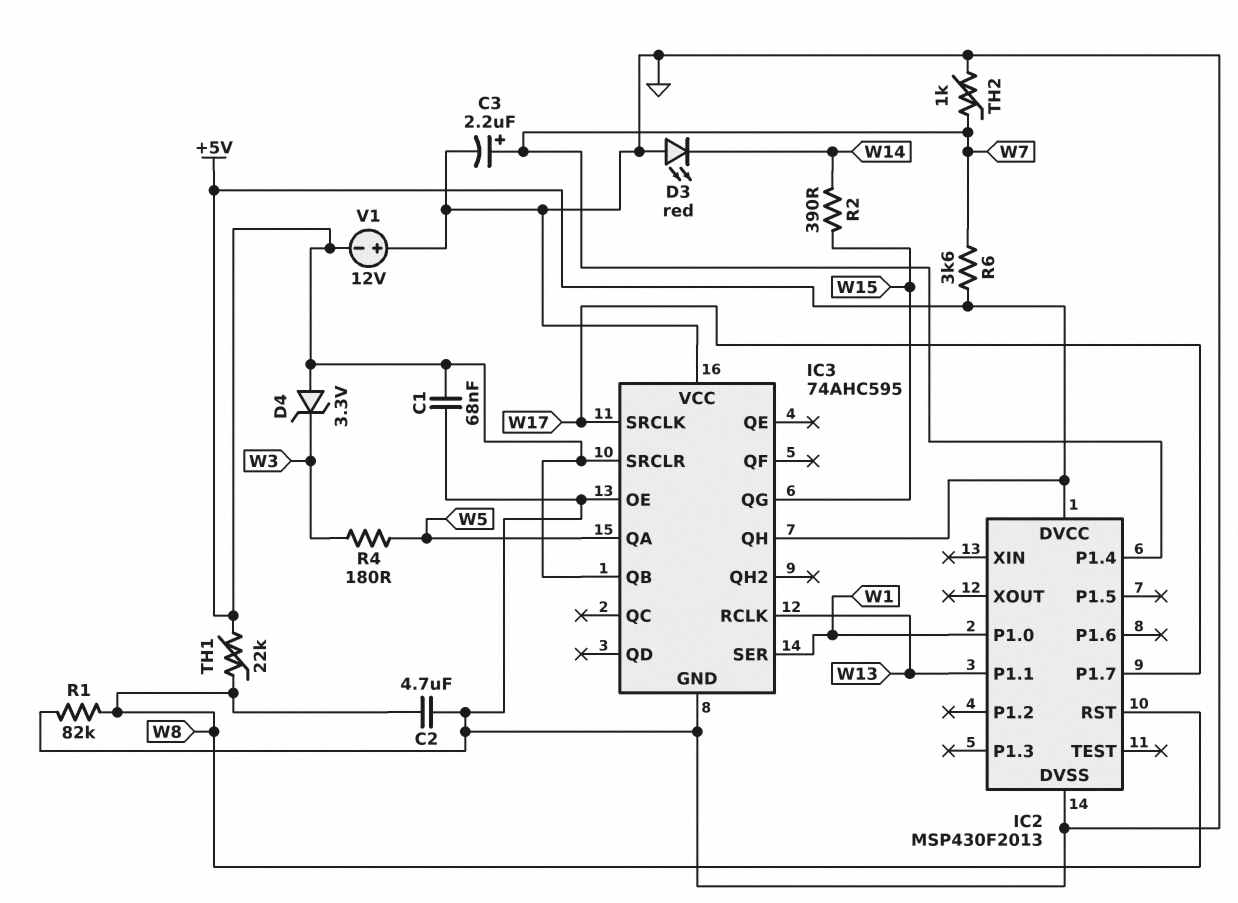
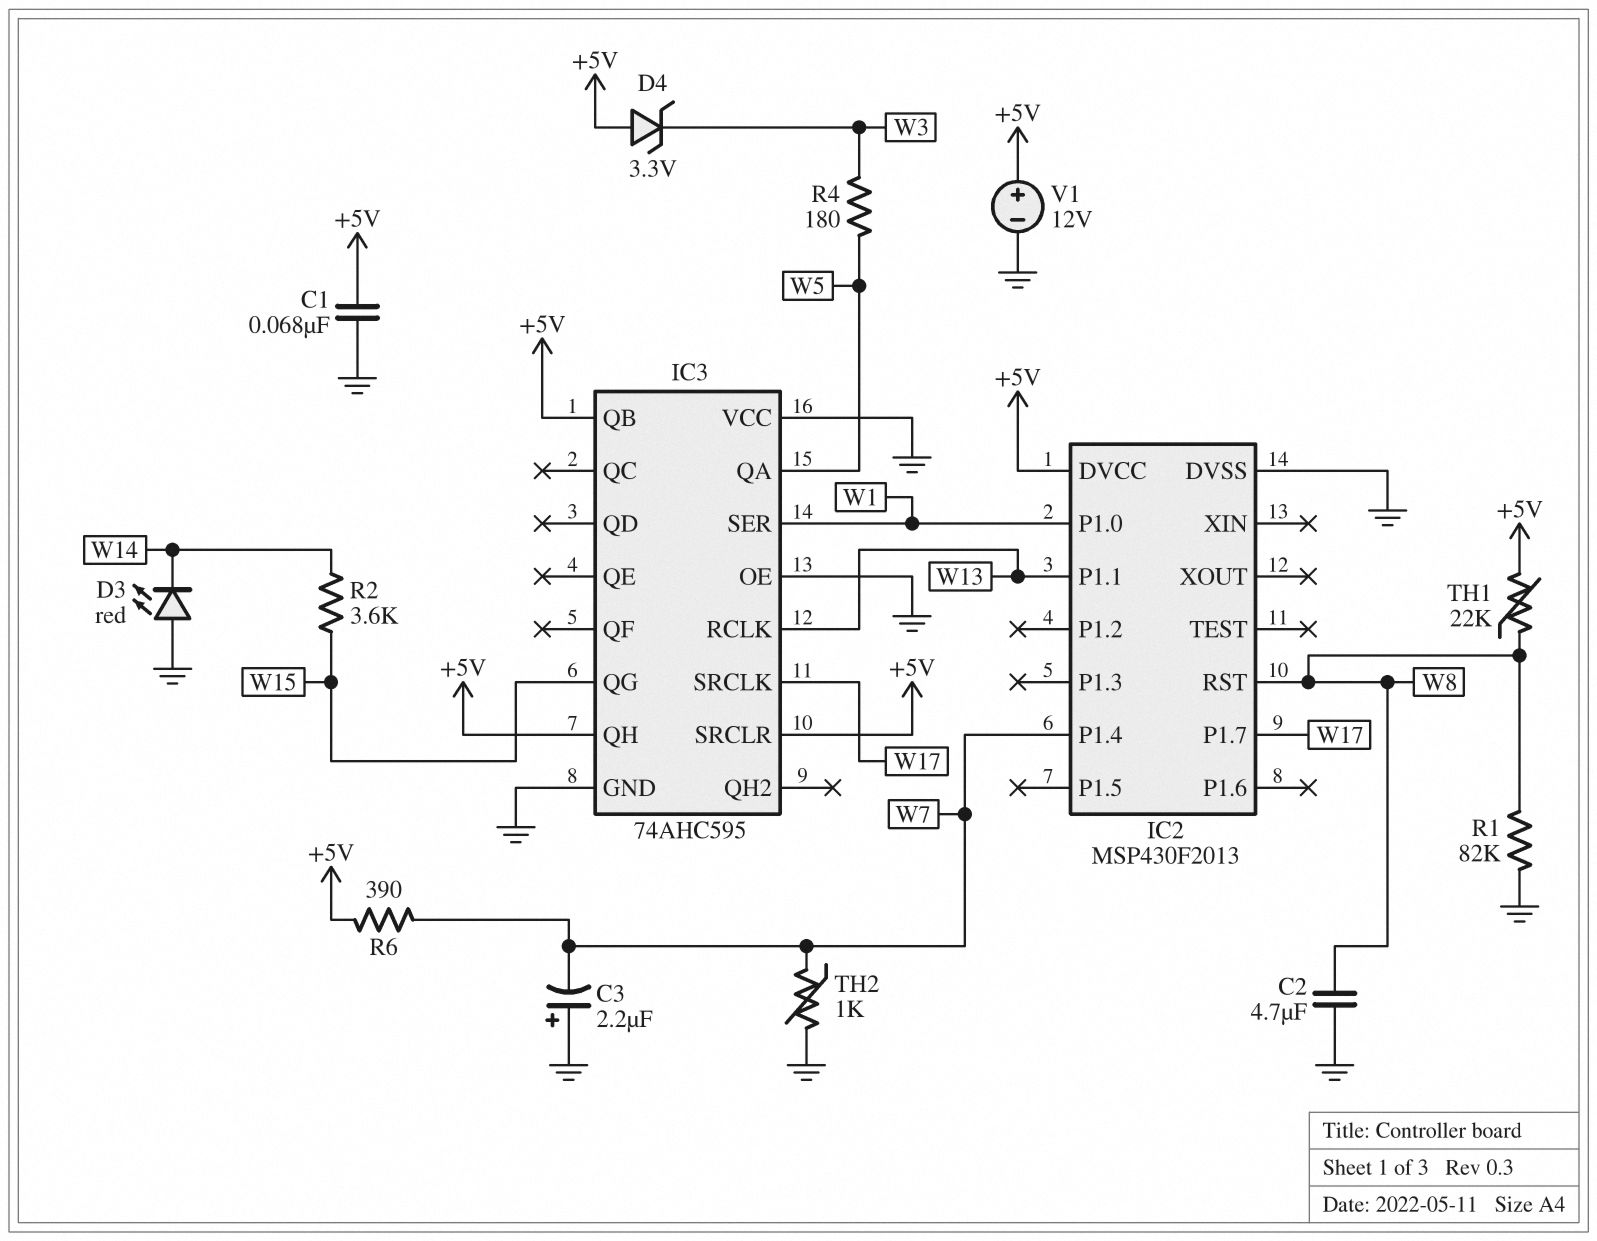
C3: 2.2uF (plus W7, minus GND) -> 2.2uF (plus GND, minus W7)
R2: 390 (W14, W15) -> 3.6k (W14, W15)
R6: 3.6k (+5V, W7) -> 390 (+5V, W7)
V1: 12V (plus GND, minus +5V) -> 12V (plus +5V, minus GND)

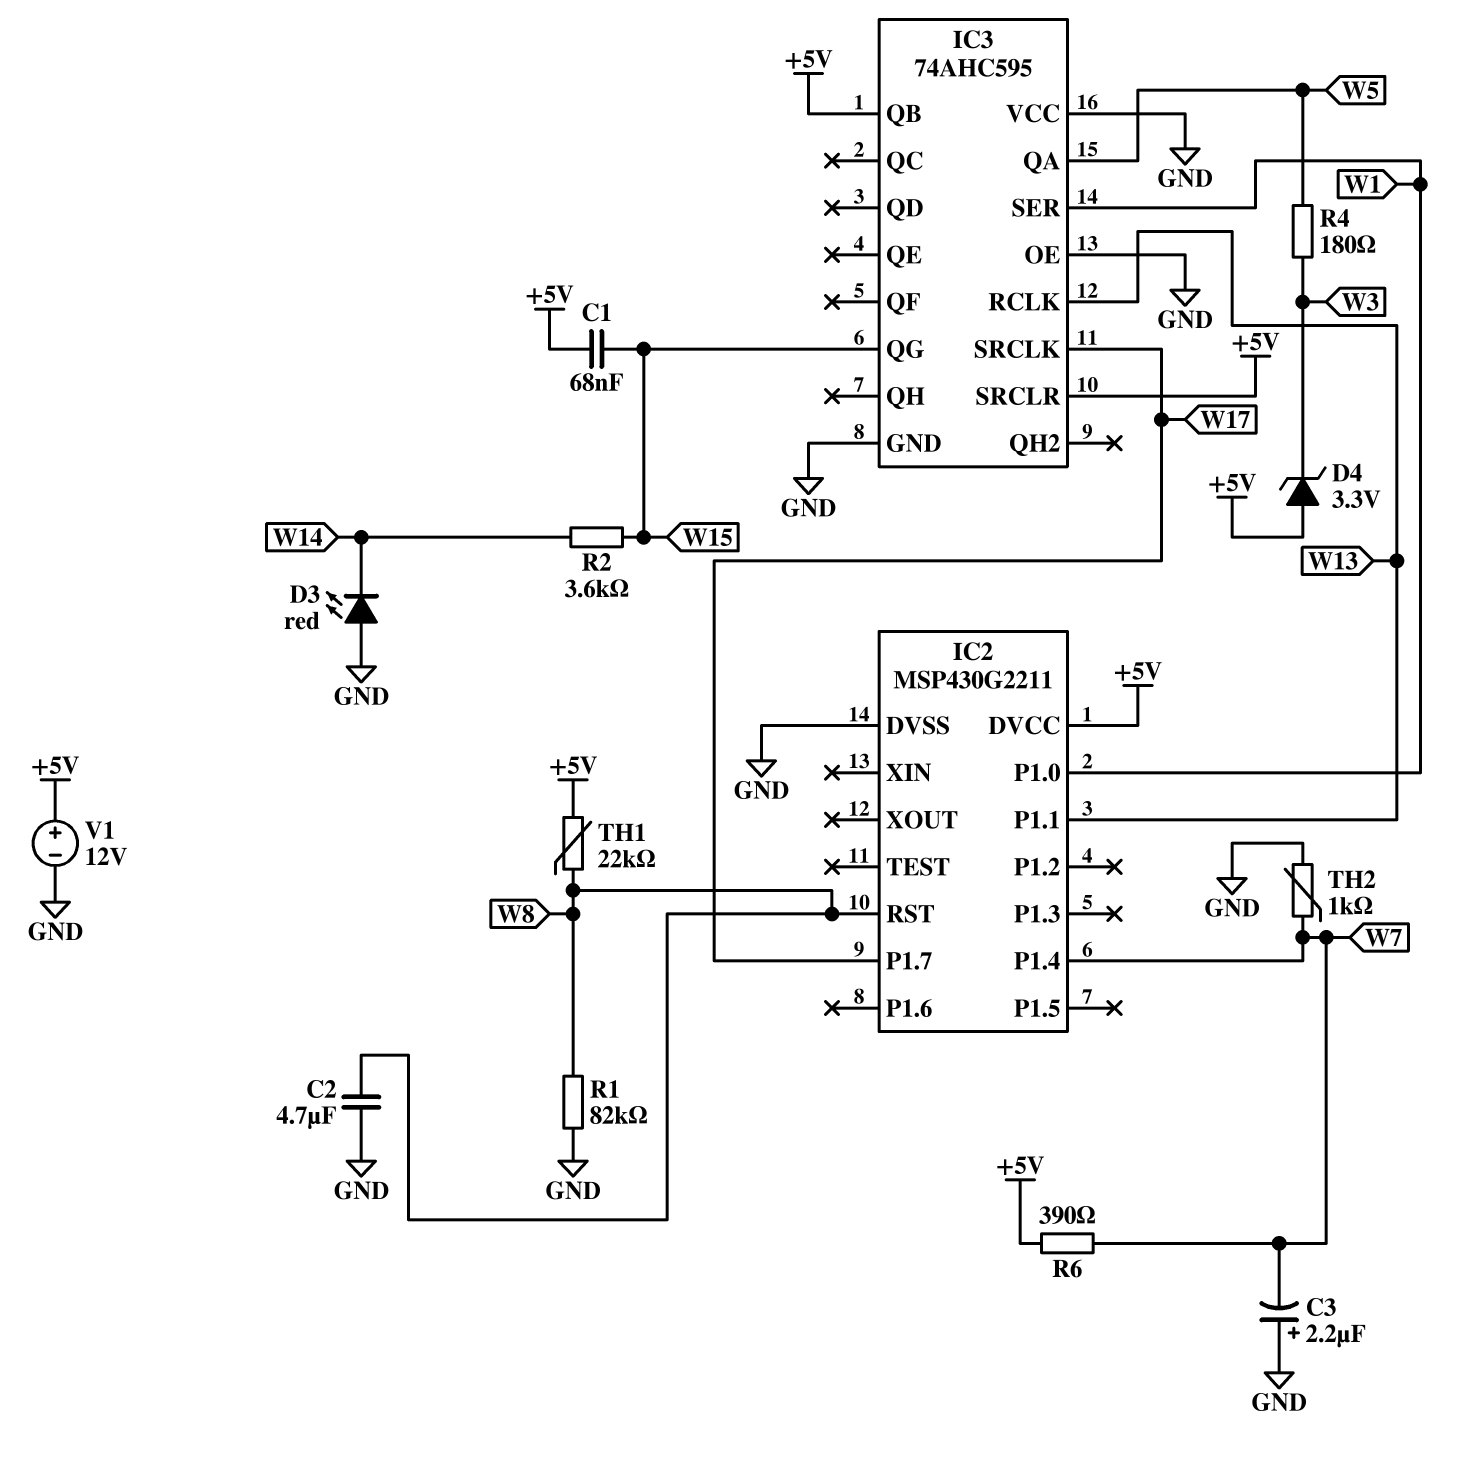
C1: 68nF (+5V, GND) -> 68nF (+5V, W15)
IC2: MSP430F2013 -> MSP430G2211
IC3 pin QH: +5V -> none

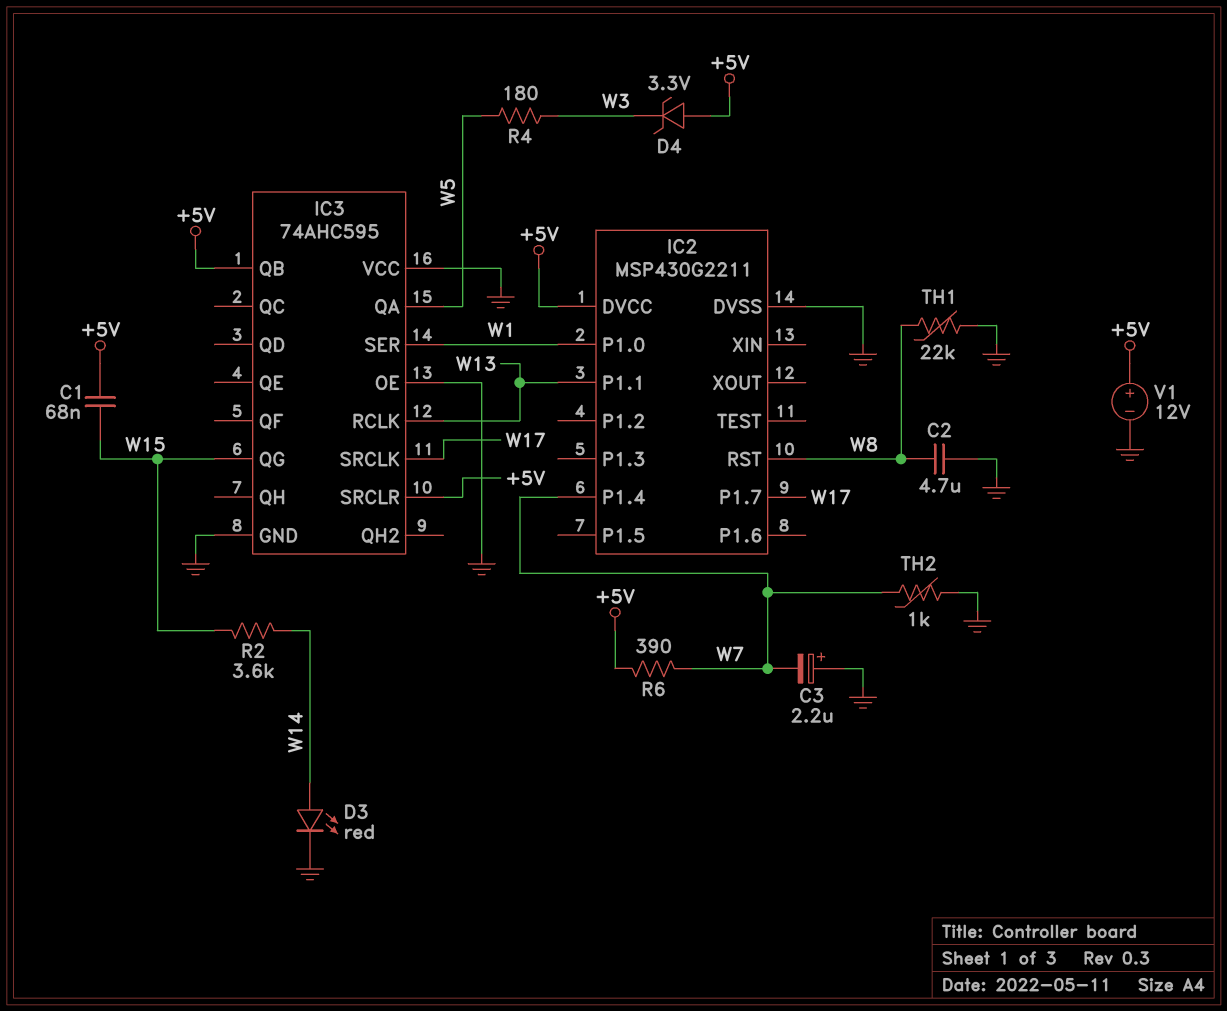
D3: LED red (A GND, K W14) -> LED red (A W14, K GND)
R1: 82k (GND, W8) -> none
TH1: 22k (+5V, W8) -> 22k (GND, W8)

